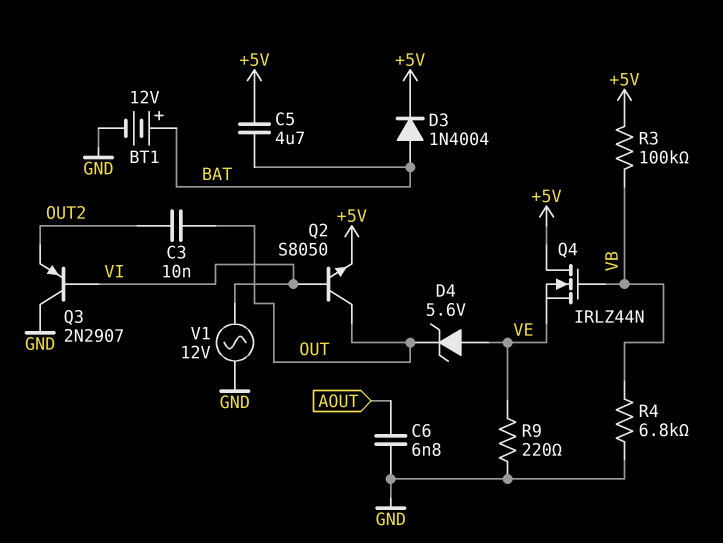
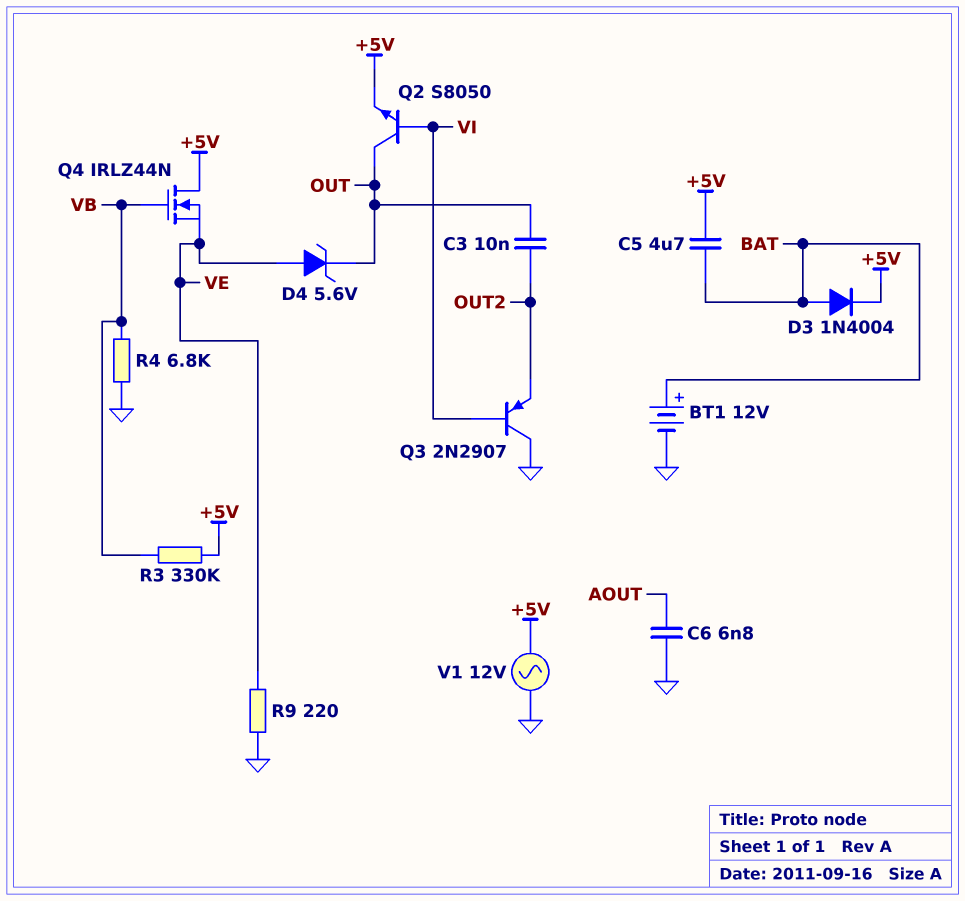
R3: 100k (+5V, VB) -> 330k (+5V, VB)
V1: AC 12V (GND, VI) -> AC 12V (+5V, GND)

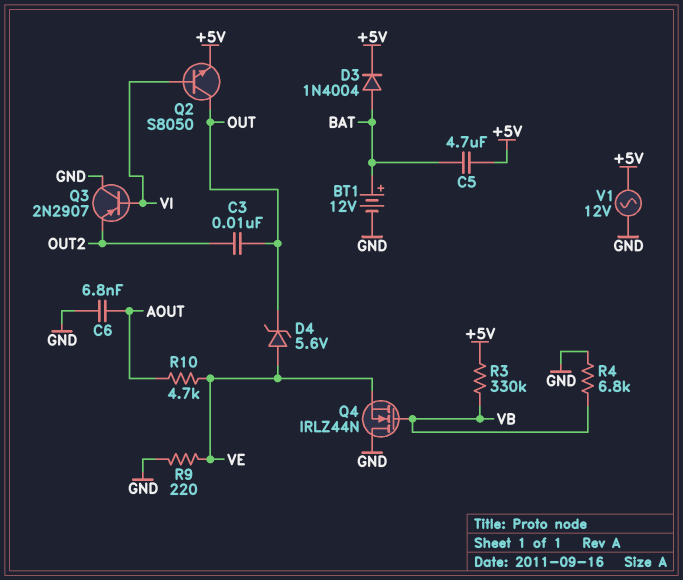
Q4: NMOS IRLZ44N (G VB, D +5V, S VE) -> NMOS IRLZ44N (G VB, D GND, S VE)
R10: none -> 4.7k (AOUT, VE)

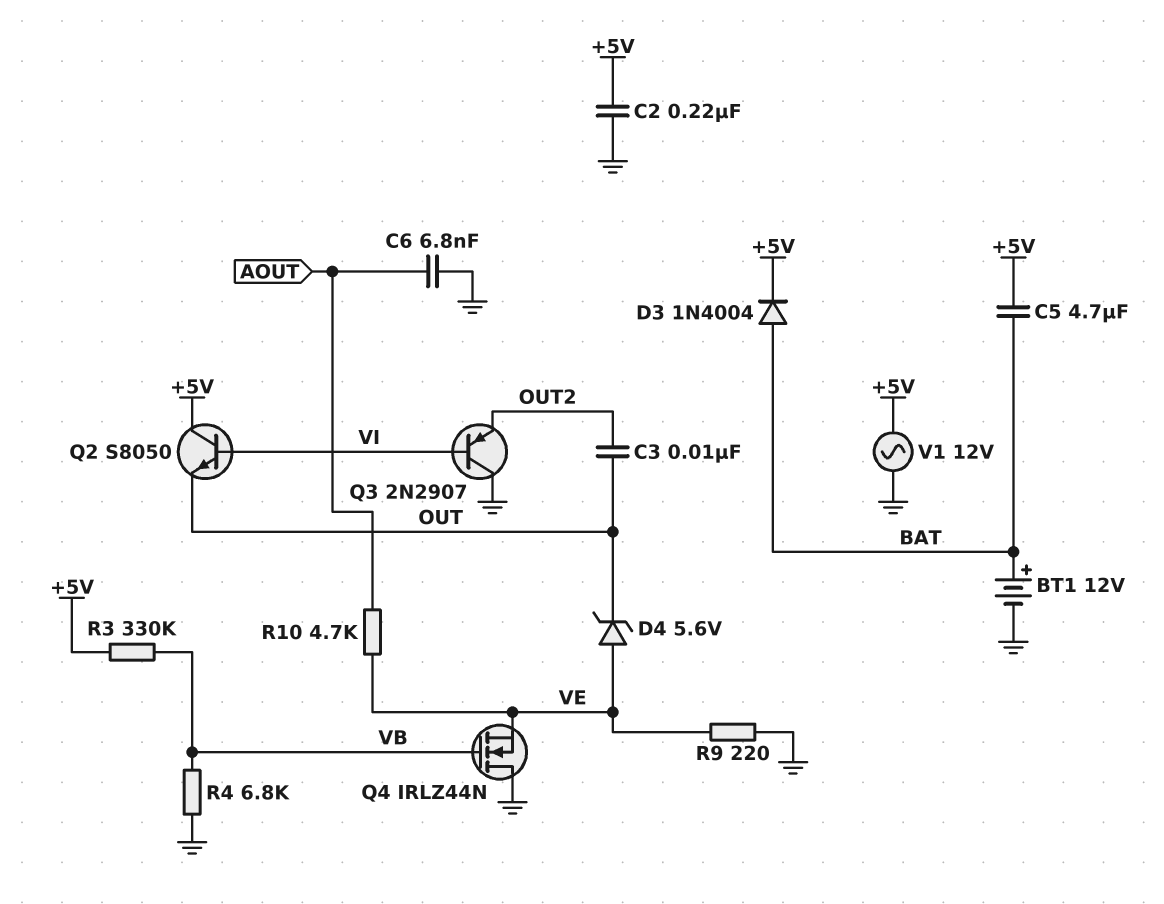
C2: none -> 220nF (+5V, GND)
Q2: NPN S8050 (B VI, C OUT, E +5V) -> NPN S8050 (B VI, C +5V, E OUT)

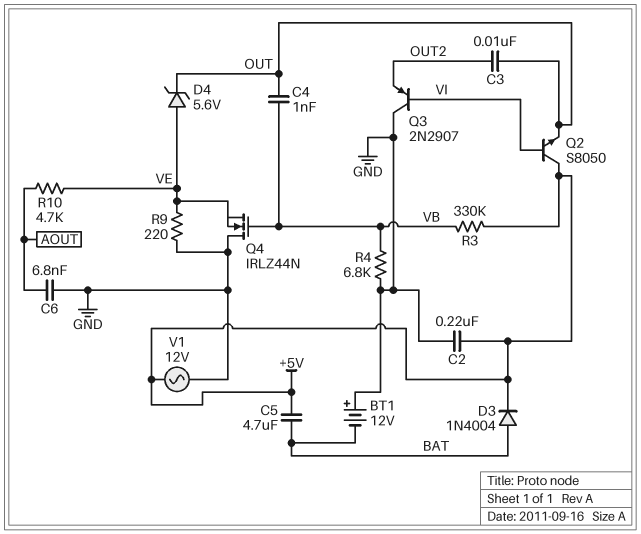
BT1: 12V (plus BAT, minus GND) -> 12V (plus GND, minus BAT)
C4: none -> 1nF (OUT, VB)

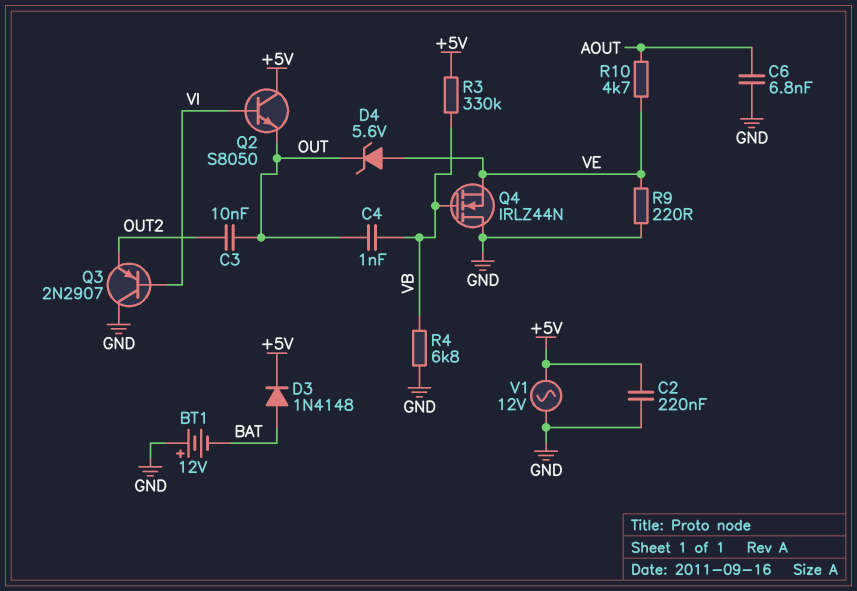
C5: 4.7uF (+5V, BAT) -> none
D3: diode 1N4004 (A BAT, K +5V) -> diode 1N4148 (A BAT, K +5V)

